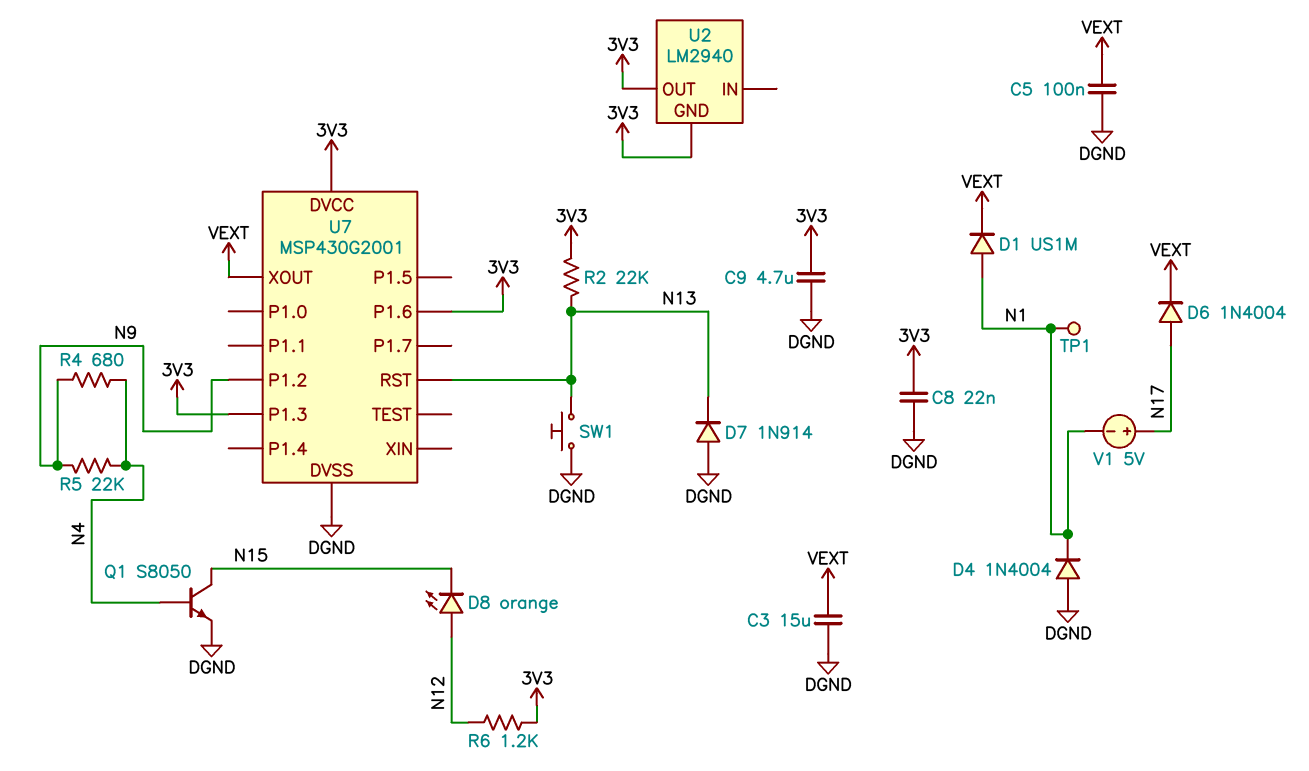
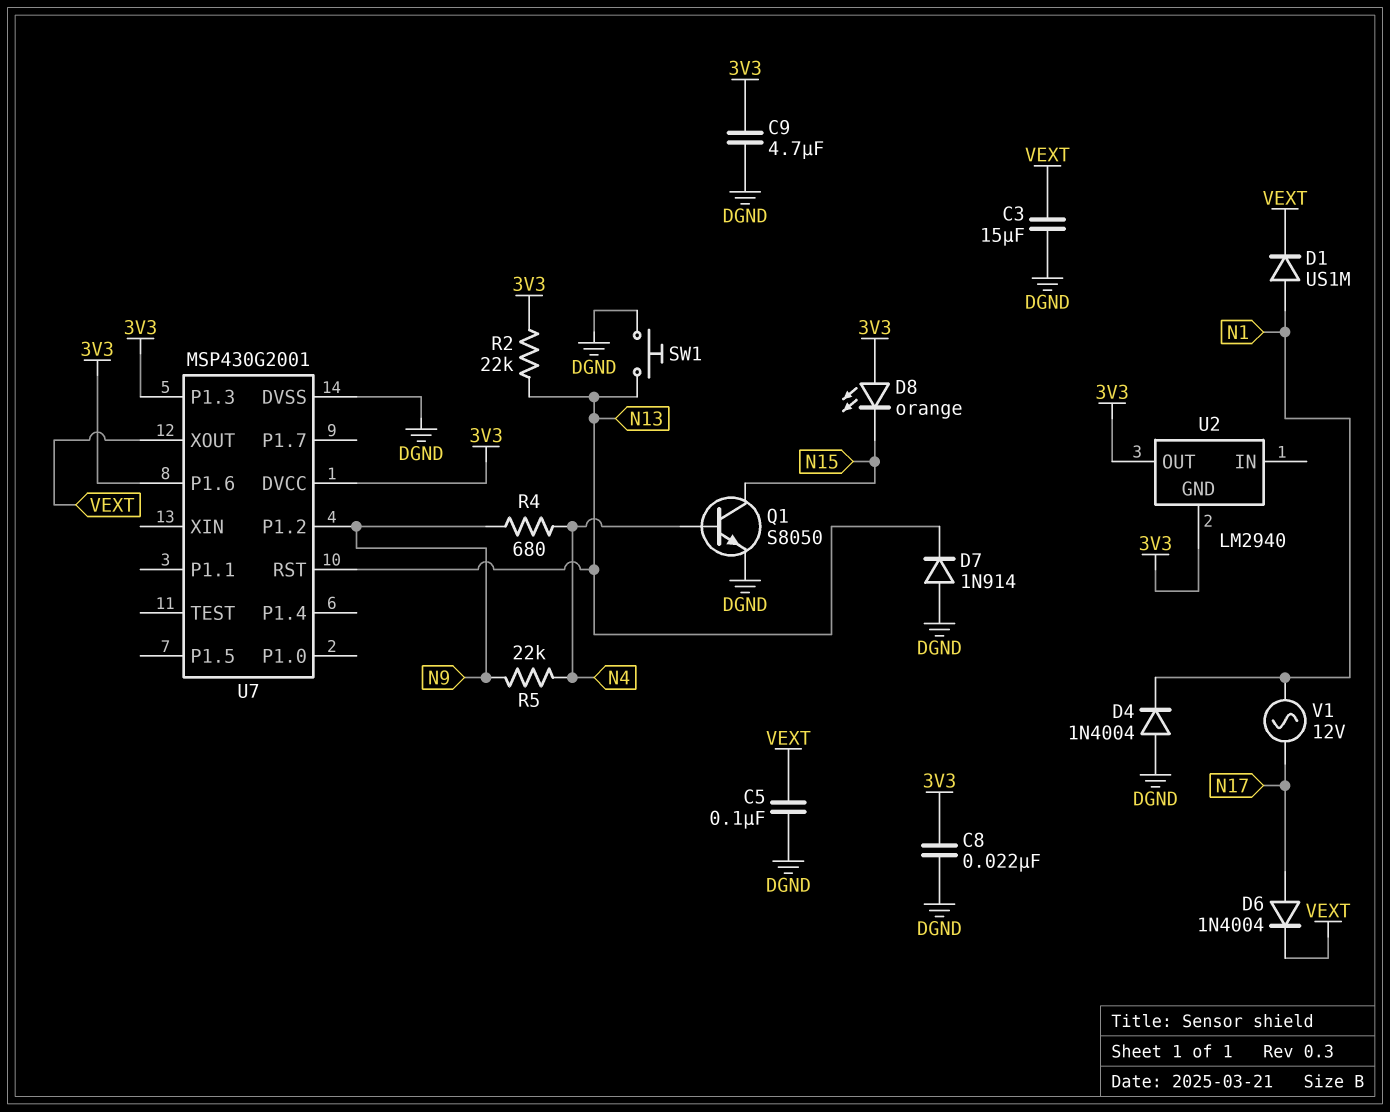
D8: LED orange (A N12, K N15) -> LED orange (A 3V3, K N15)
R6: 1.2k (3V3, N12) -> none
TP1: test point (N1) -> none
V1: 5V (plus N17, minus N1) -> AC 12V (N1, N17)

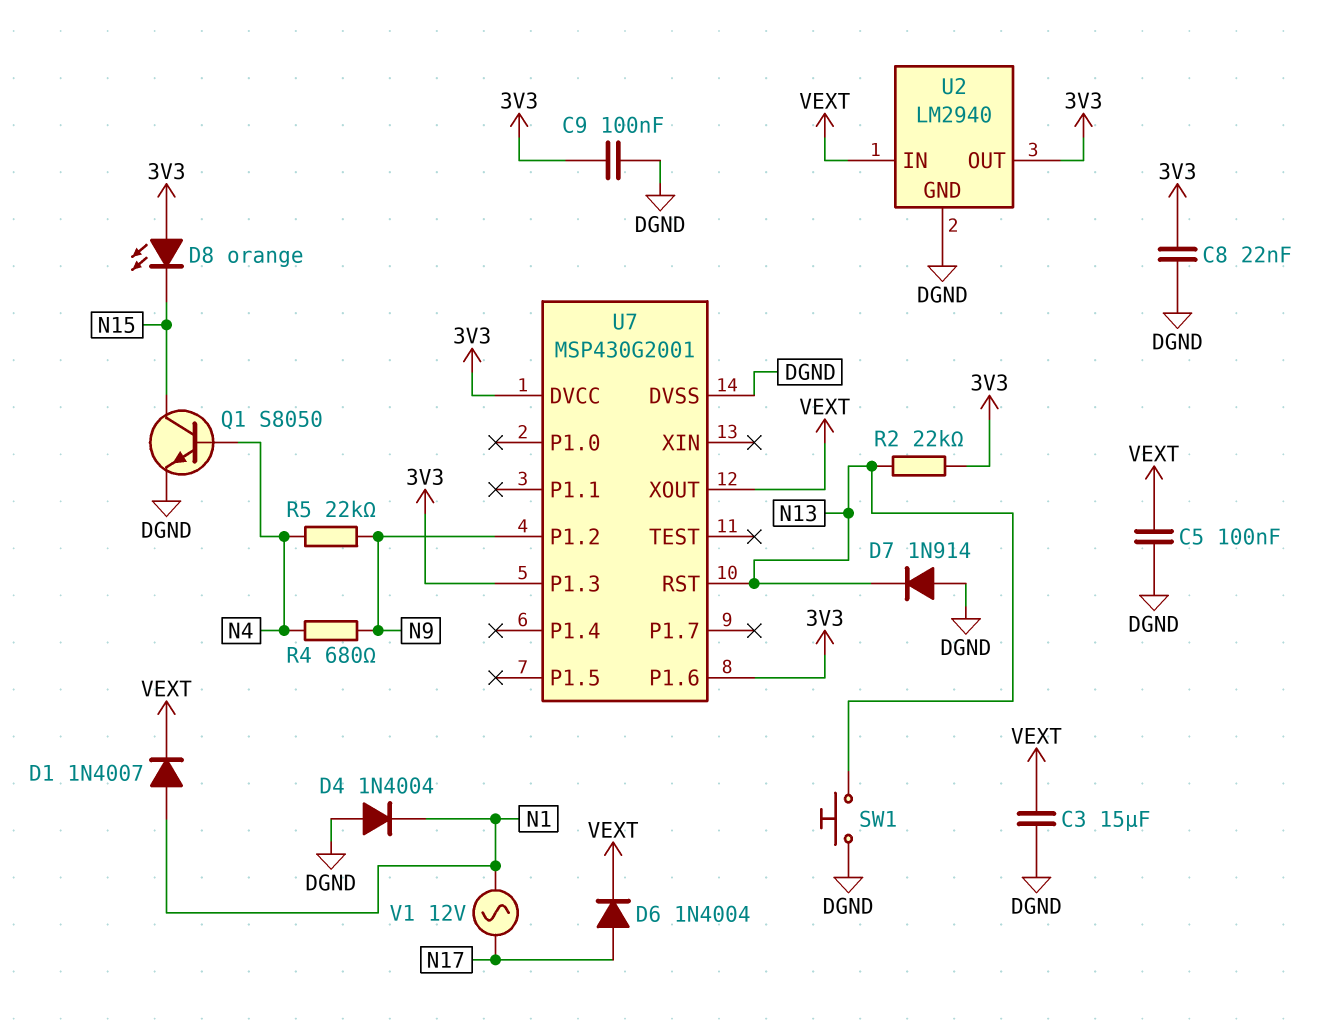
C9: 4.7uF (3V3, DGND) -> 100nF (3V3, DGND)
D1: diode US1M (A N1, K VEXT) -> diode 1N4007 (A N1, K VEXT)
U2 pin GND: 3V3 -> DGND
U2 pin IN: none -> VEXT

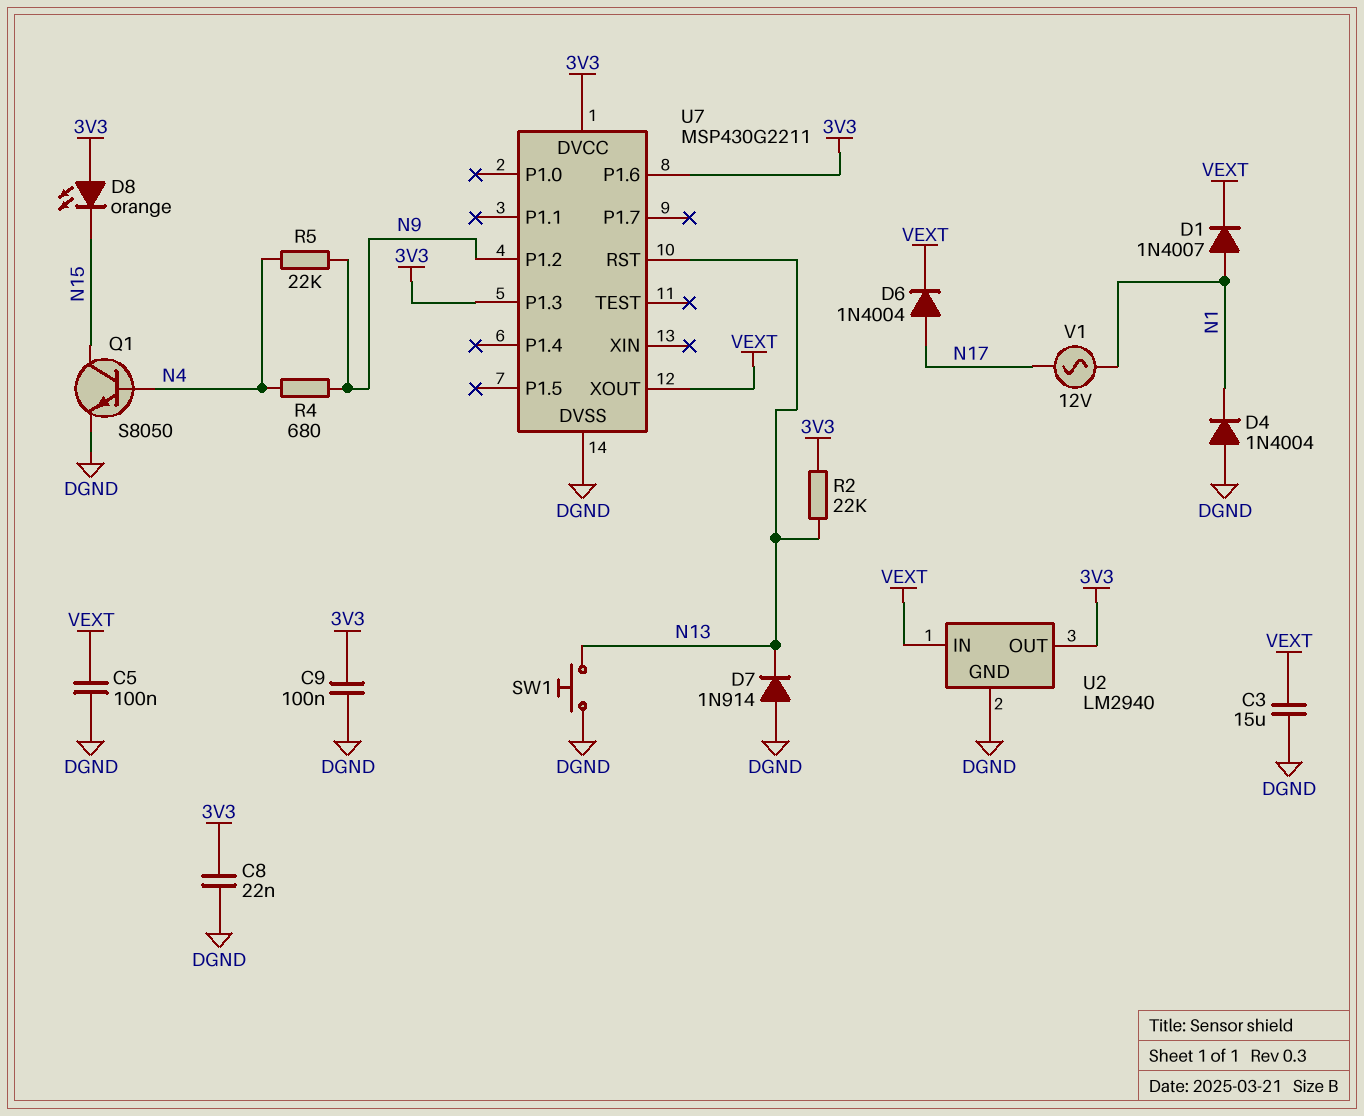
U7: MSP430G2001 -> MSP430G2211

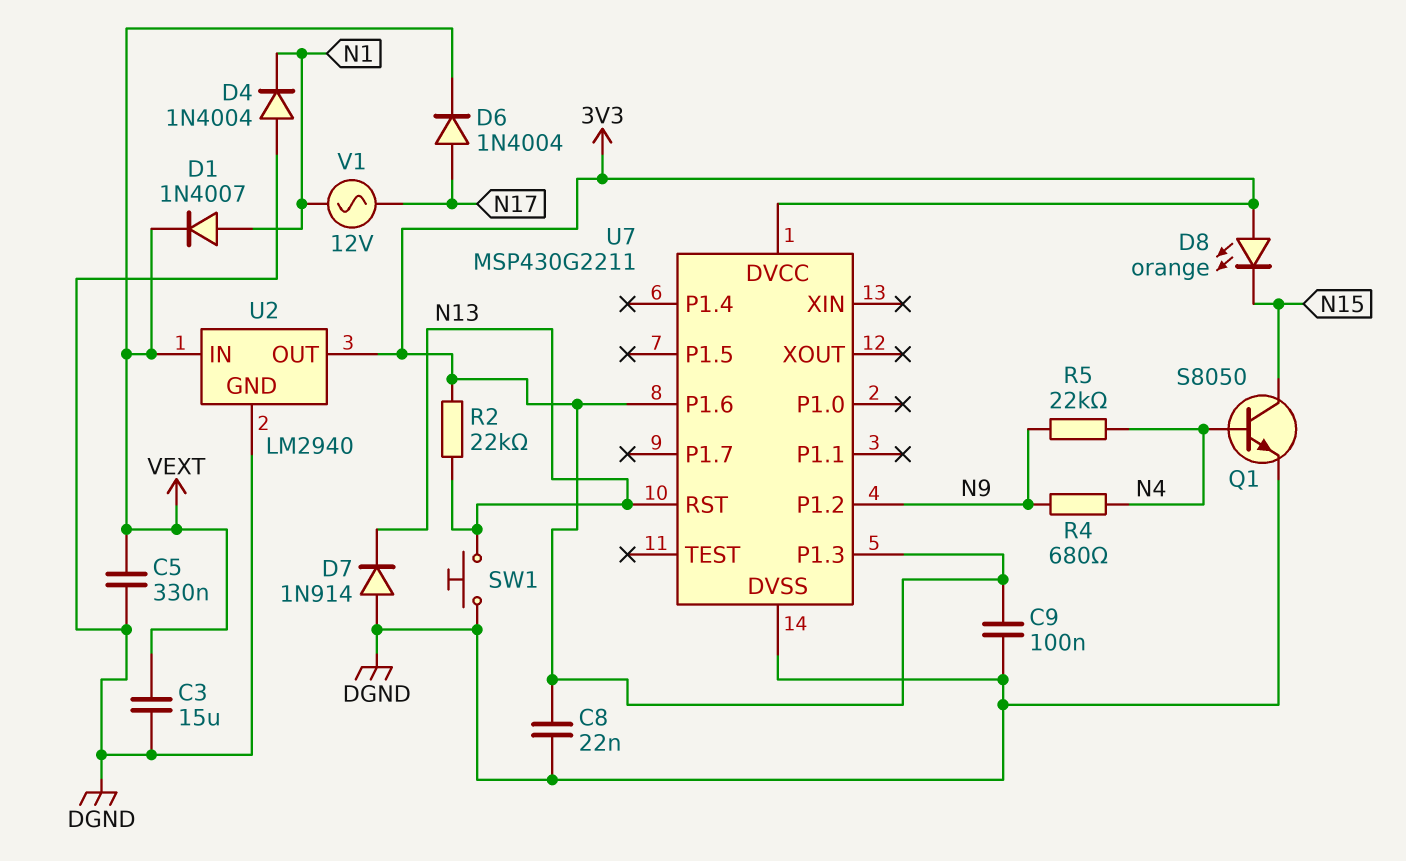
C5: 100nF (DGND, VEXT) -> 330nF (DGND, VEXT)
U7 pin XOUT: VEXT -> none

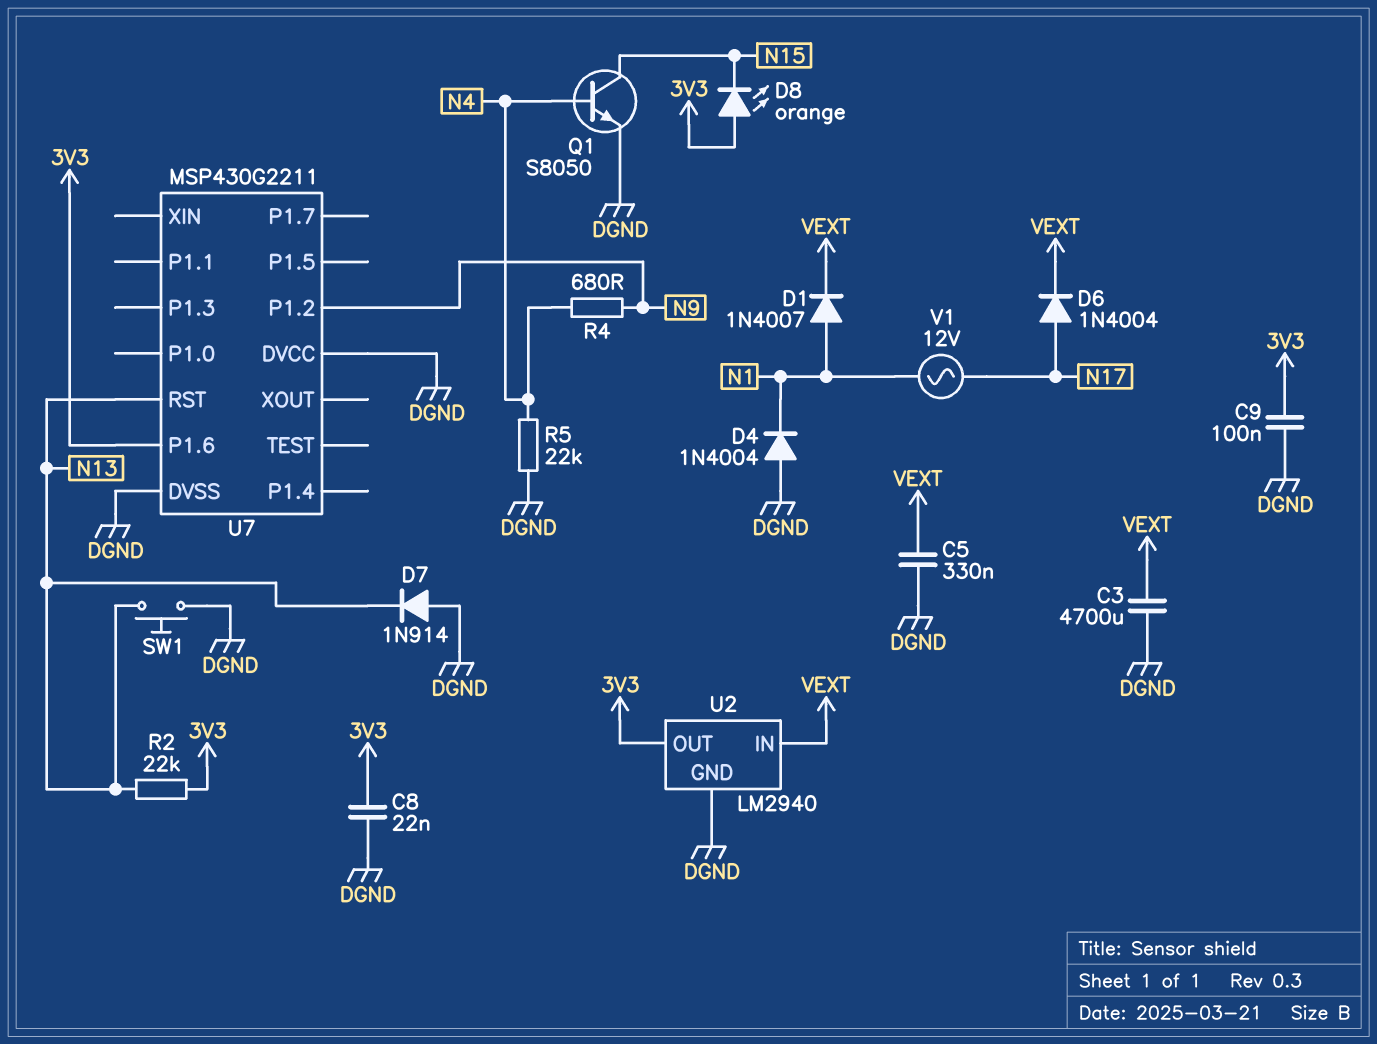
C3: 15uF (DGND, VEXT) -> 4700uF (DGND, VEXT)
R5: 22k (N4, N9) -> 22k (DGND, N4)
U7 pin DVCC: 3V3 -> DGND
U7 pin P1.3: 3V3 -> none

